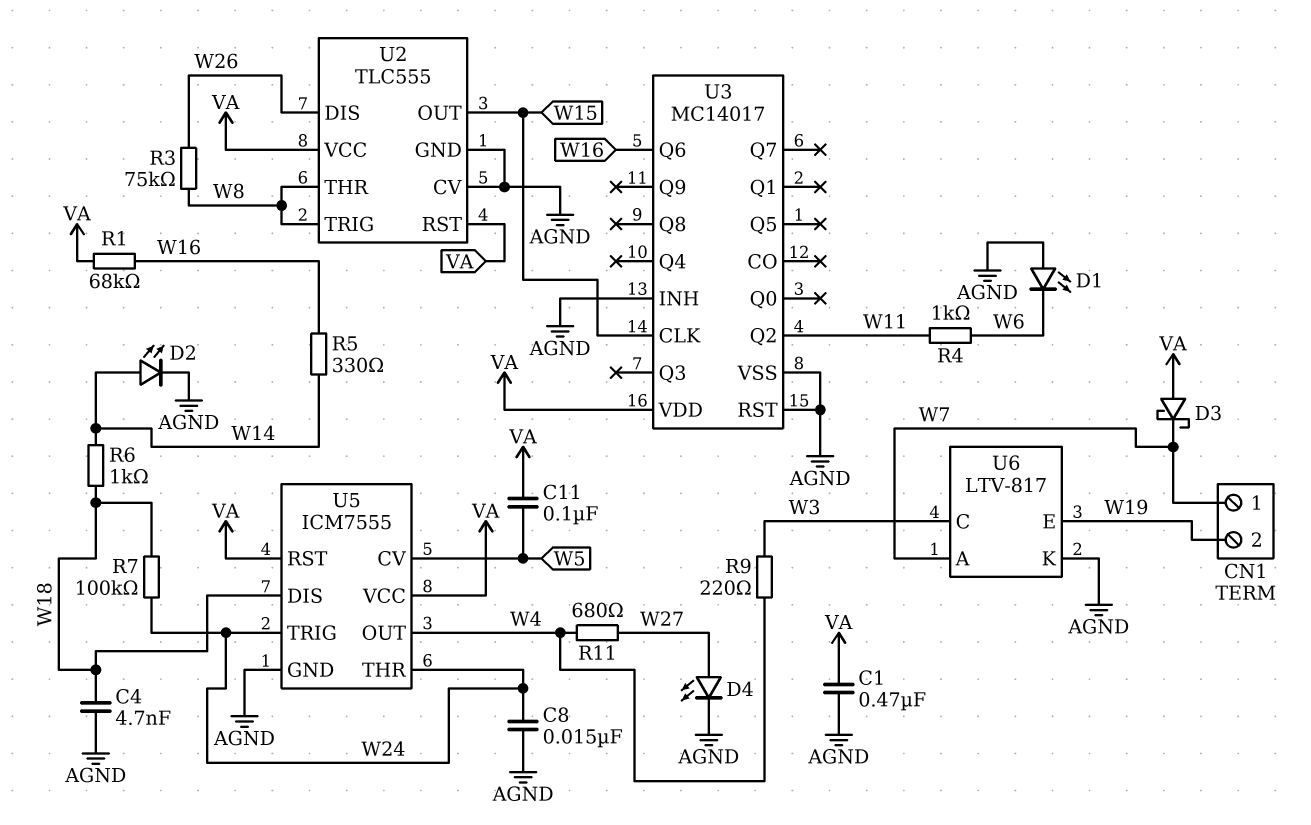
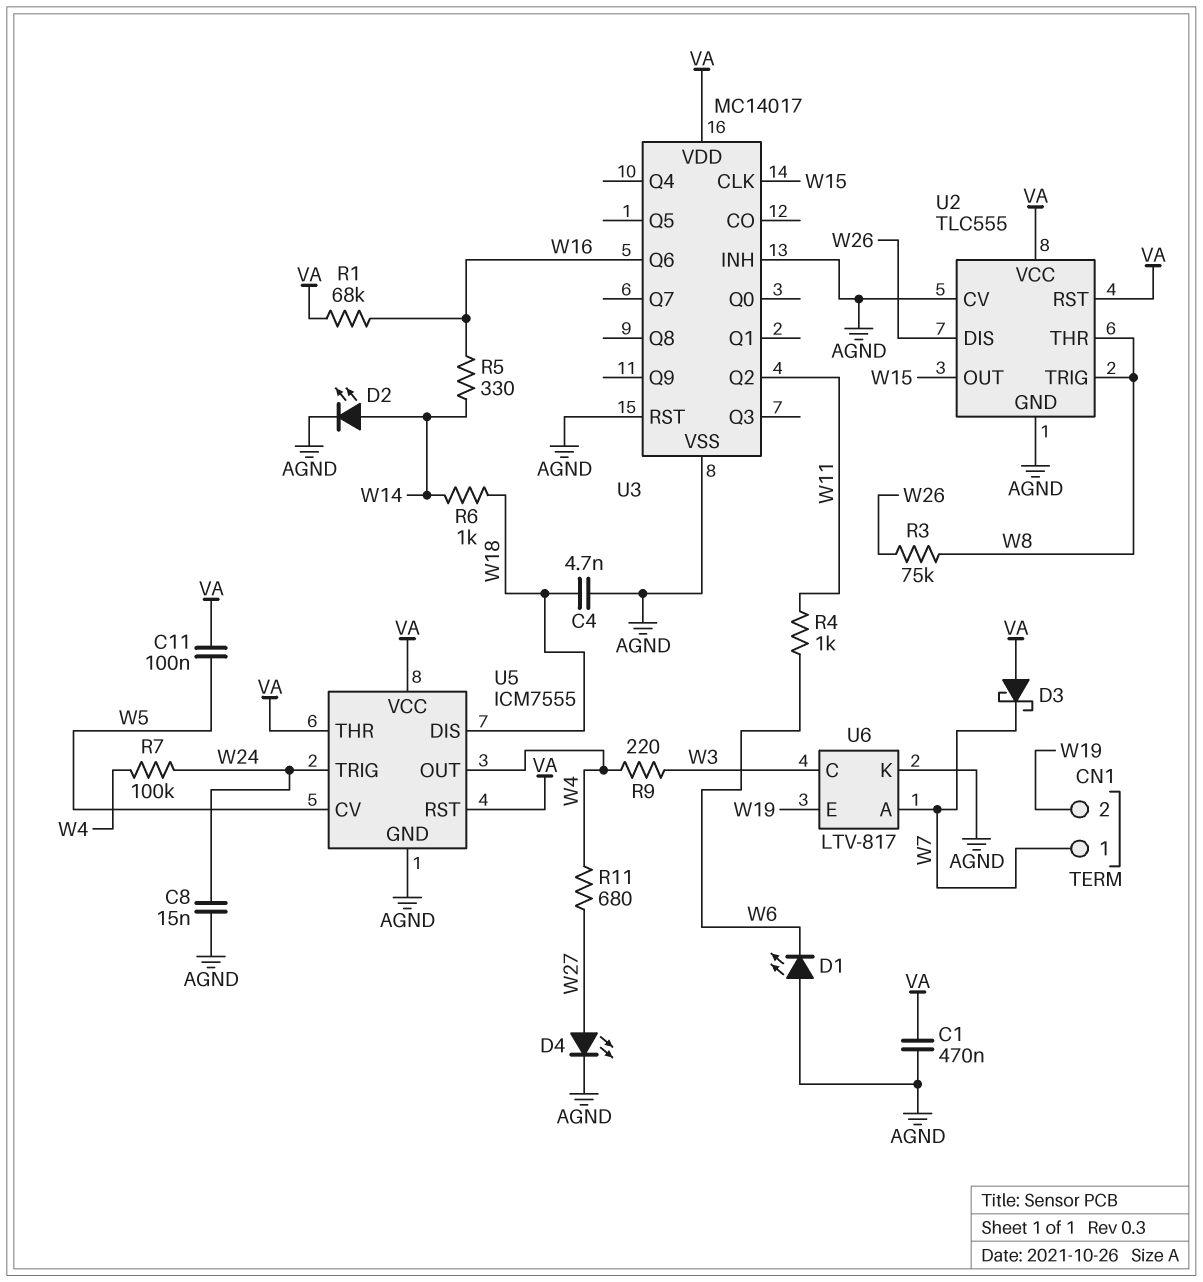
R7: 100k (W18, W24) -> 100k (W4, W24)
U5 pin THR: W24 -> VA

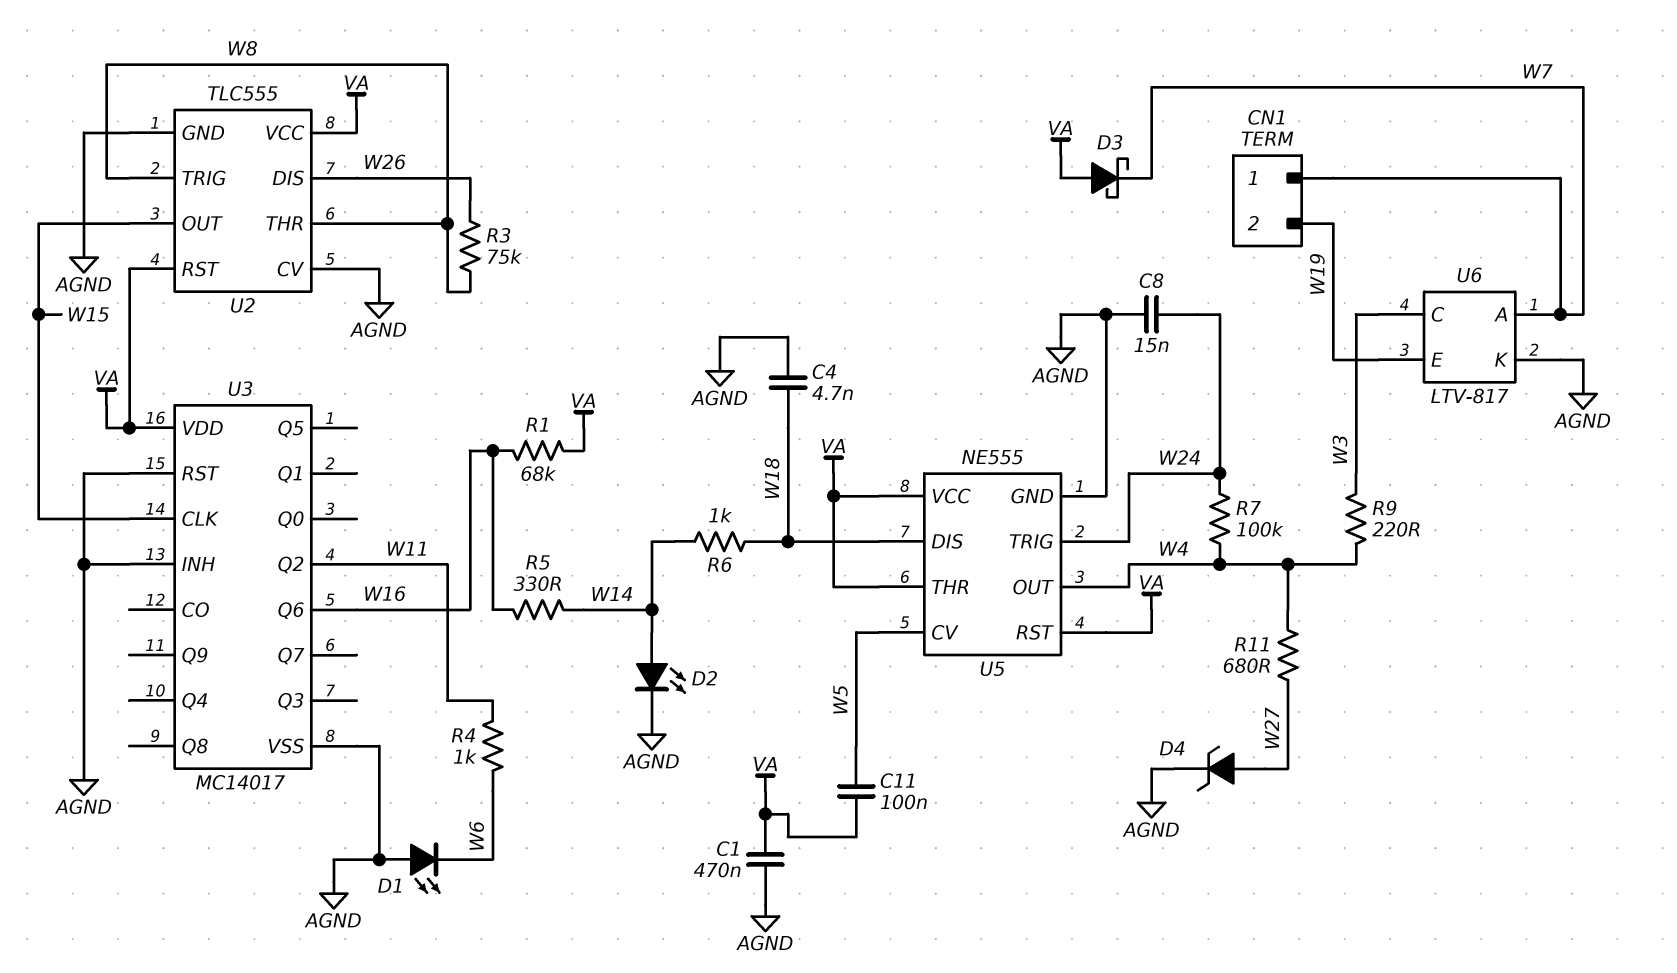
D4: LED (A W27, K AGND) -> zener (A W27, K AGND)
U5: ICM7555 -> NE555

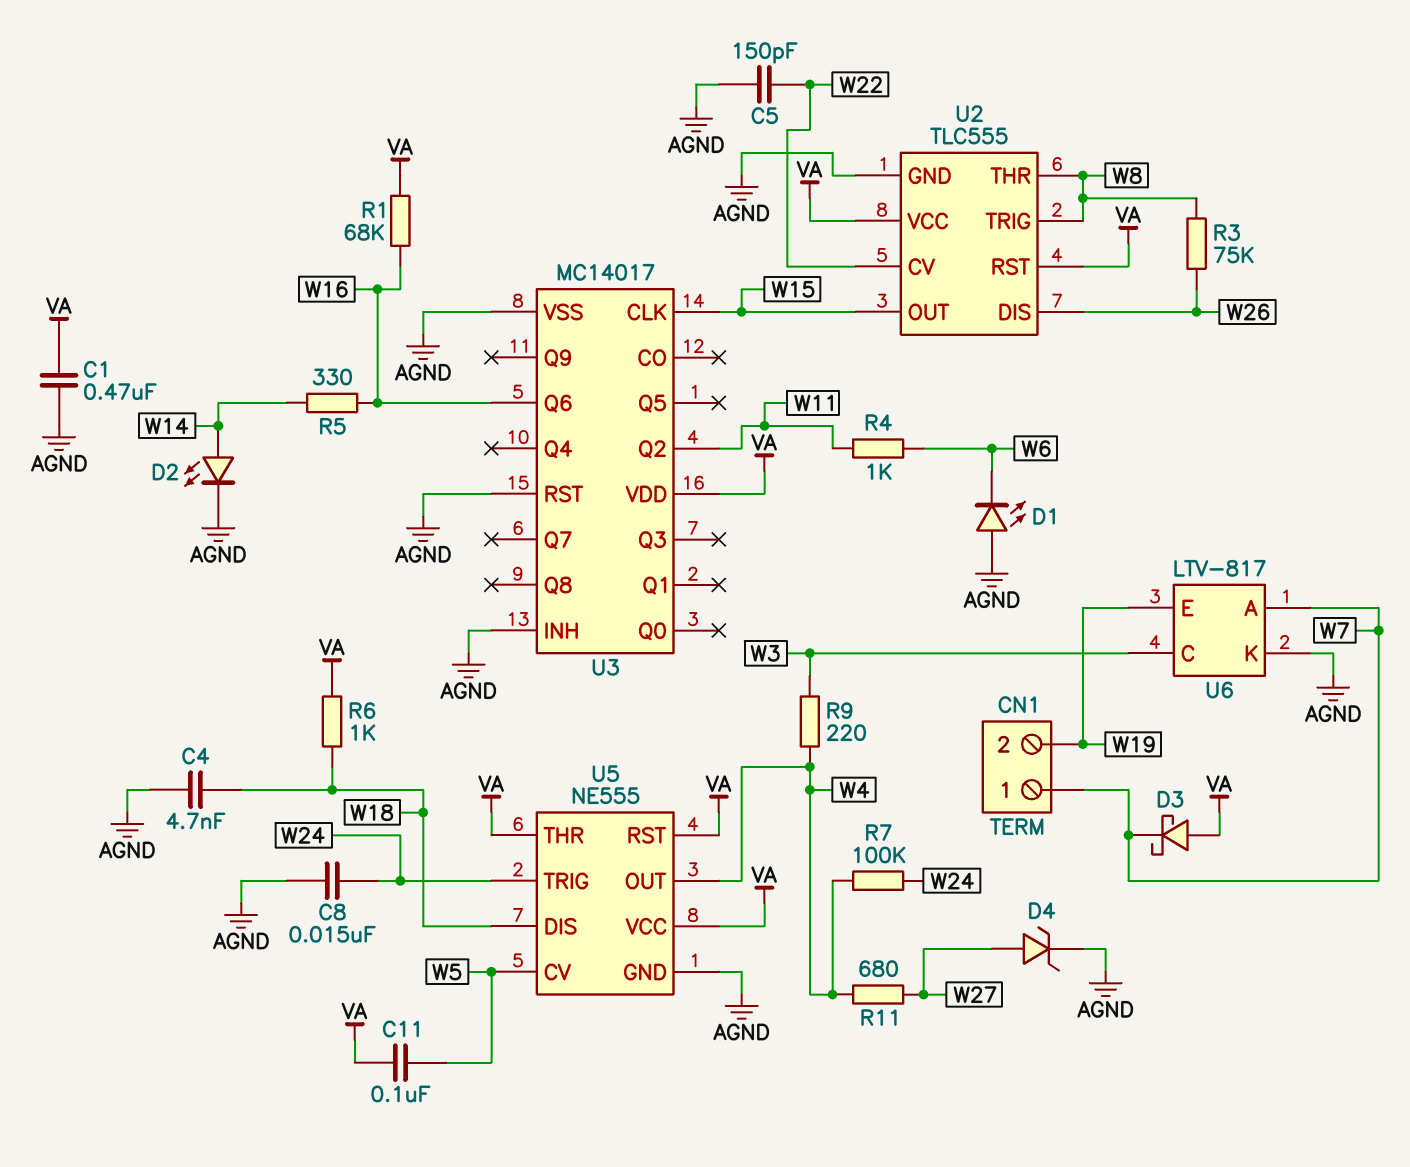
C5: none -> 150pF (AGND, W22)
R6: 1k (W14, W18) -> 1k (VA, W18)
U2 pin CV: AGND -> W22

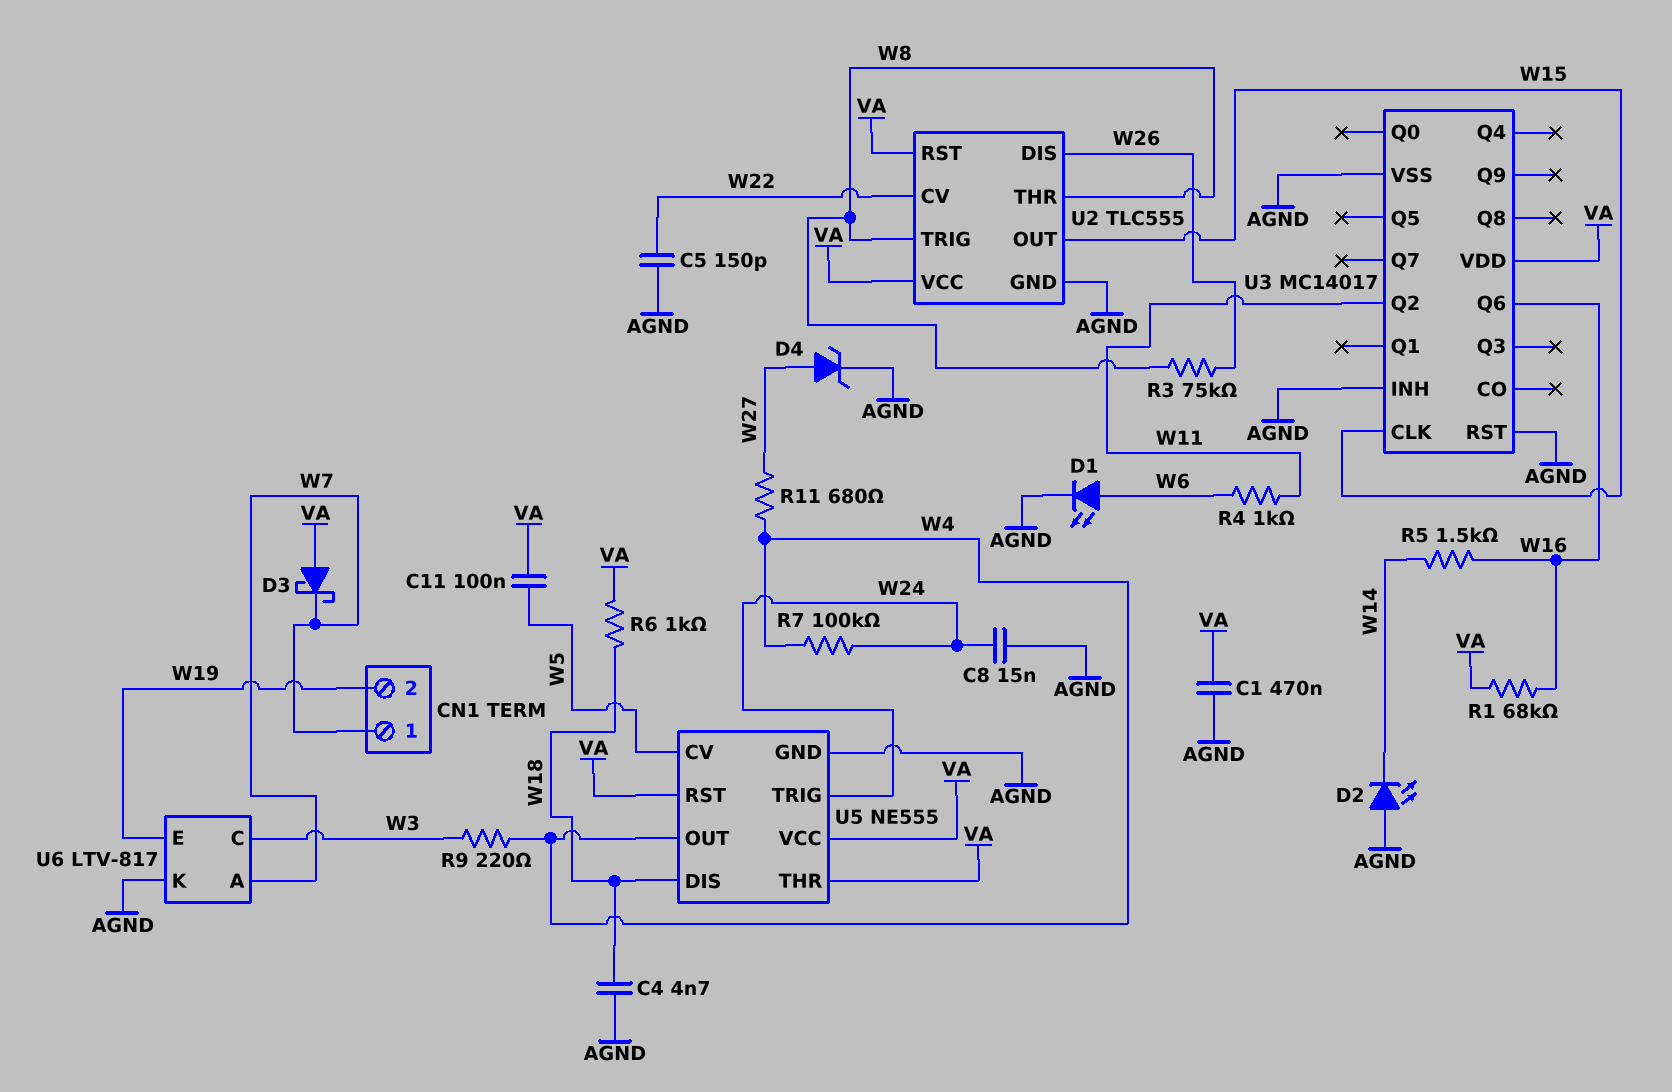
D1: LED (A AGND, K W6) -> LED (A W6, K AGND)
D2: LED (A W14, K AGND) -> LED (A AGND, K W14)
R5: 330 (W14, W16) -> 1.5k (W14, W16)

